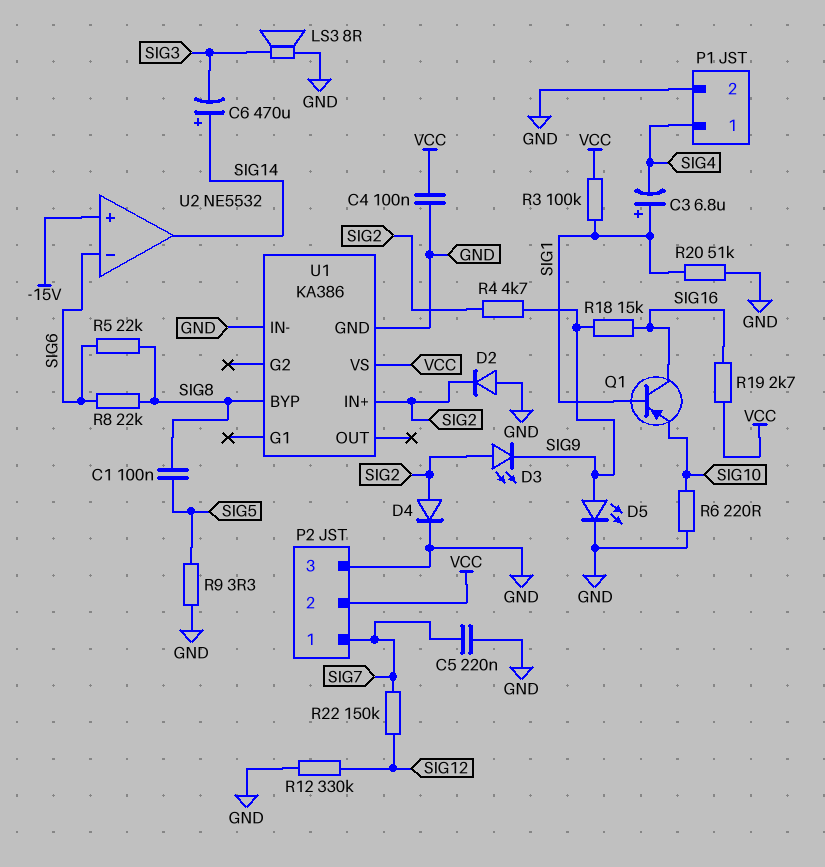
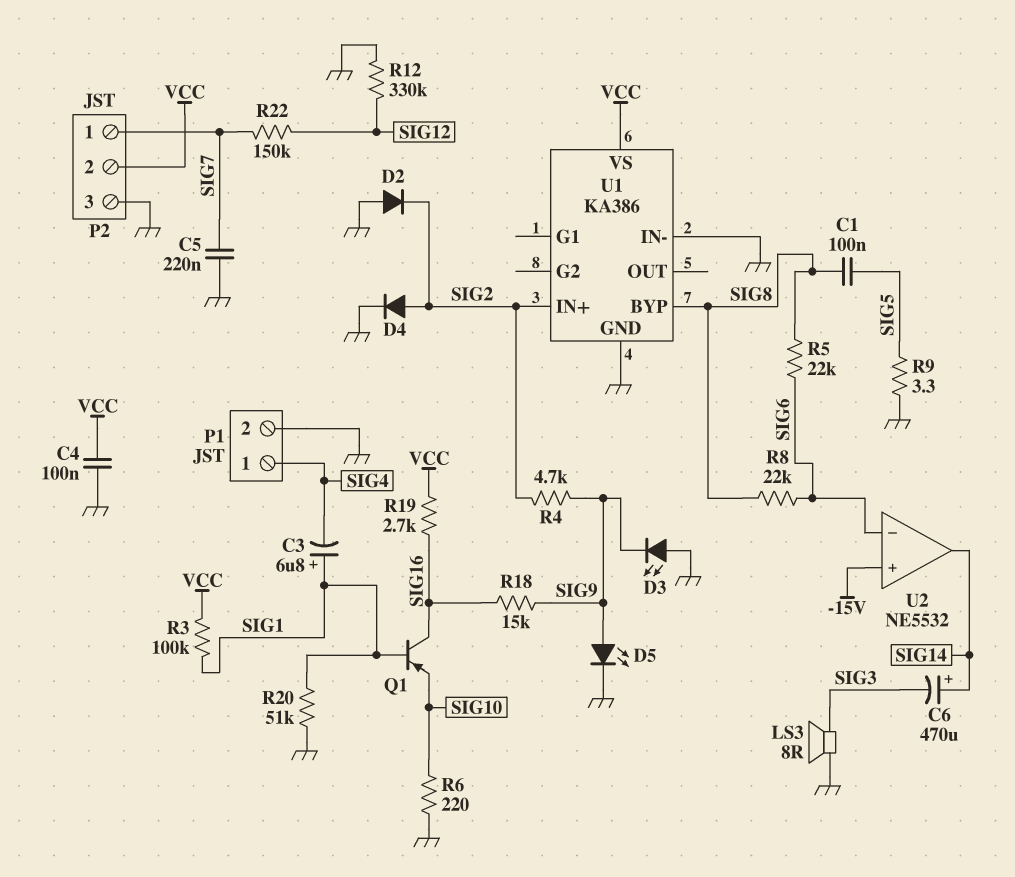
D3: LED (A SIG2, K SIG9) -> LED (A GND, K SIG9)

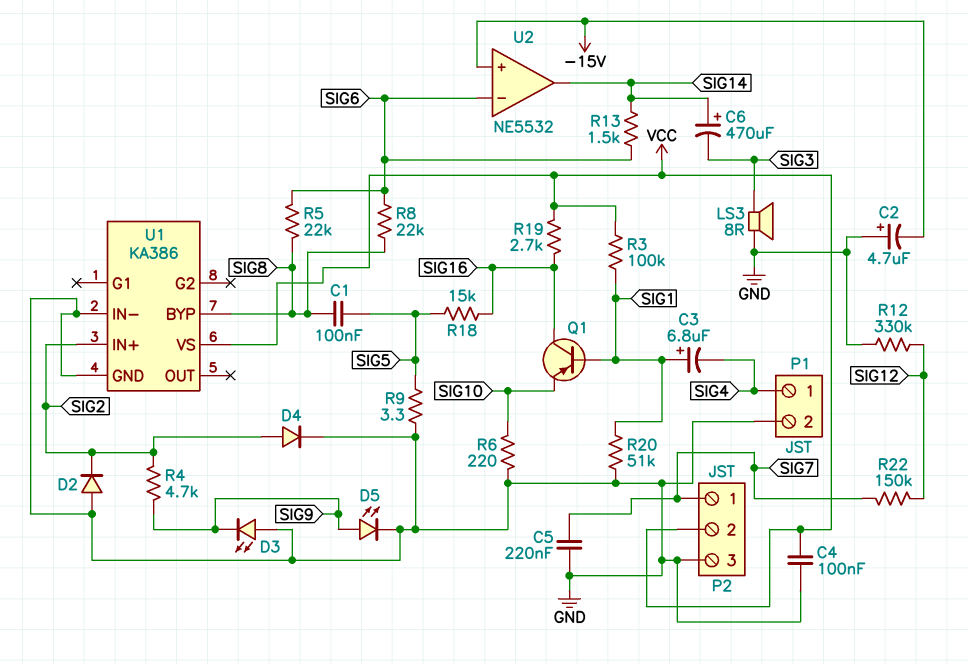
C2: none -> 4.7uF (plus GND, minus -15V)
R13: none -> 1.5k (SIG6, SIG14)
R18: 15k (SIG9, SIG16) -> 15k (SIG5, SIG16)

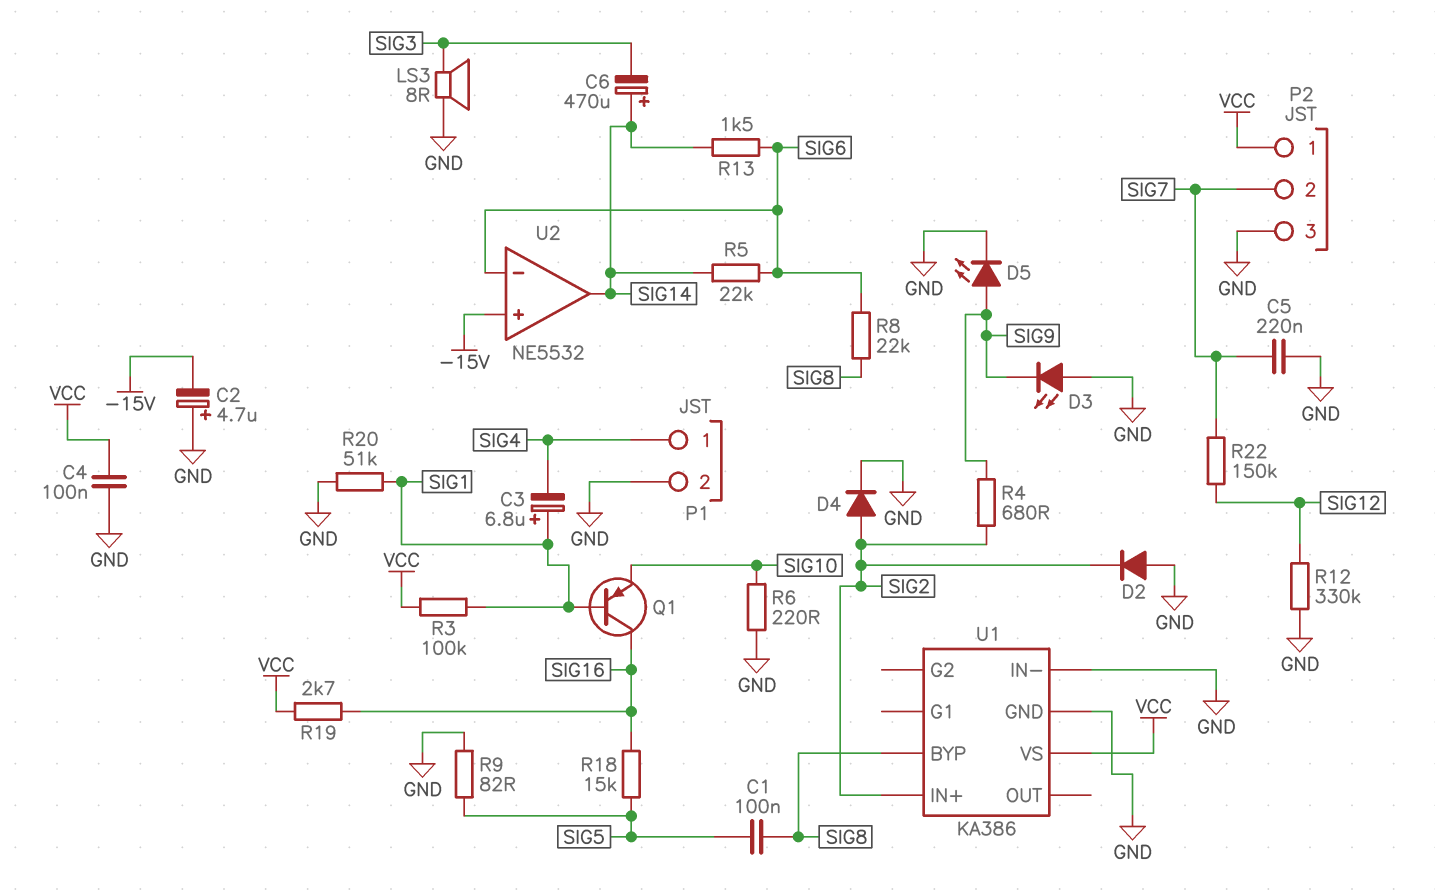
P2 pin 1: SIG7 -> VCC
P2 pin 2: VCC -> SIG7
R4: 4.7k (SIG2, SIG9) -> 680 (SIG2, SIG9)
R5: 22k (SIG6, SIG8) -> 22k (SIG6, SIG14)
R9: 3.3 (GND, SIG5) -> 82 (GND, SIG5)

